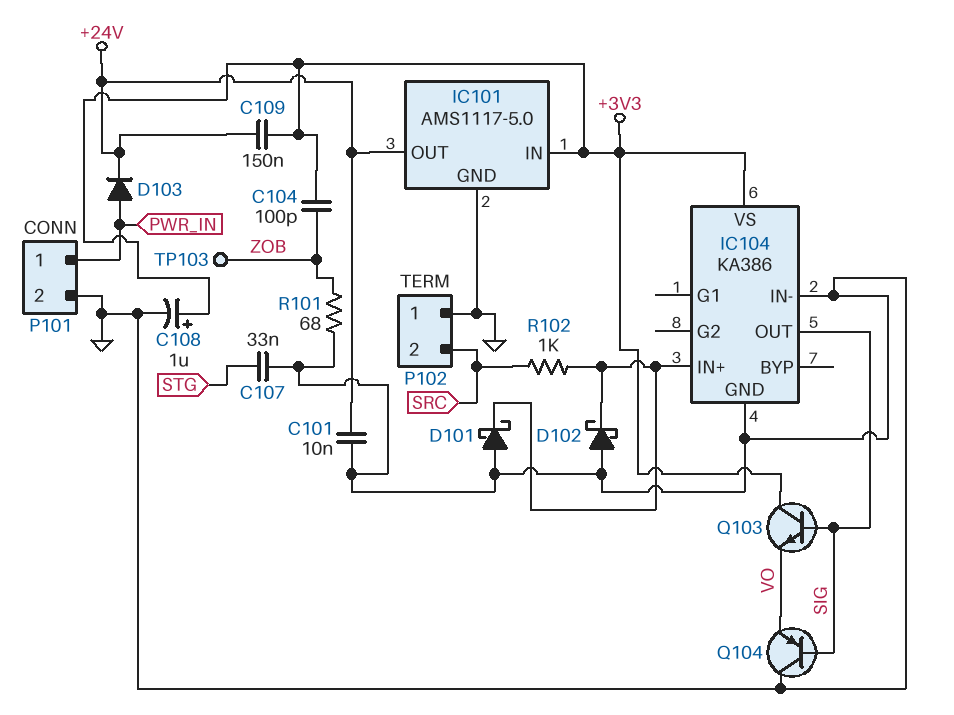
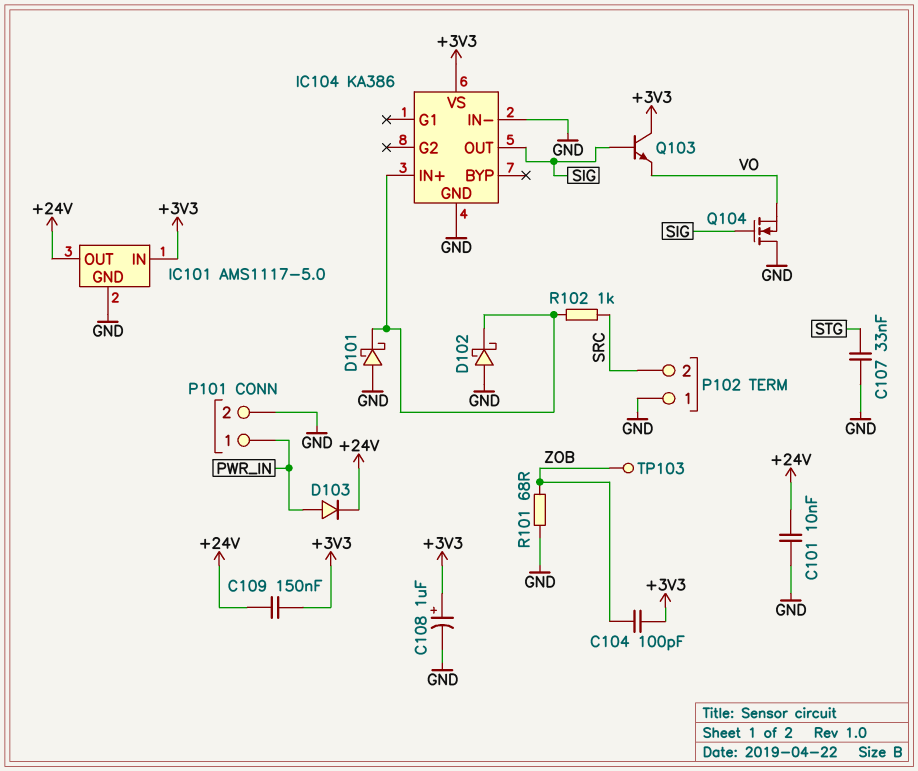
Q104: PNP (B SIG, C GND, E VO) -> NMOS (G SIG, D GND, S VO)

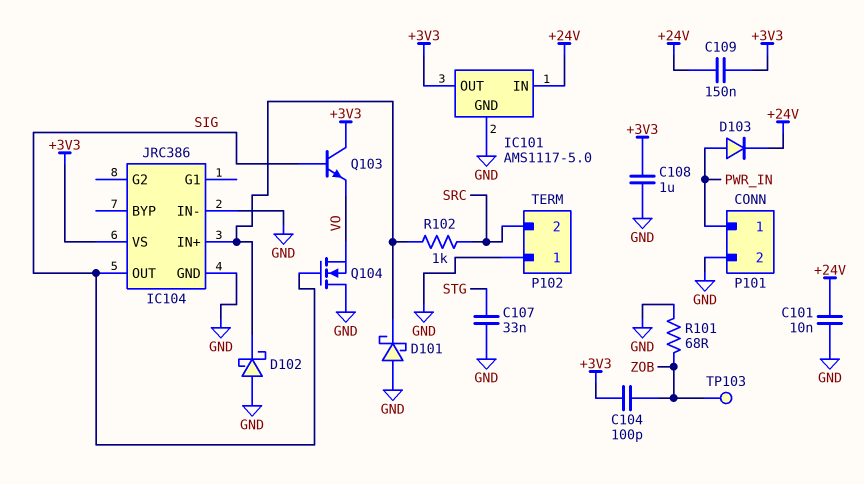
C108: 1uF (plus +3V3, minus GND) -> 1uF (+3V3, GND)
IC101 pin IN: +3V3 -> +24V
IC101 pin OUT: +24V -> +3V3
IC104: KA386 -> JRC386

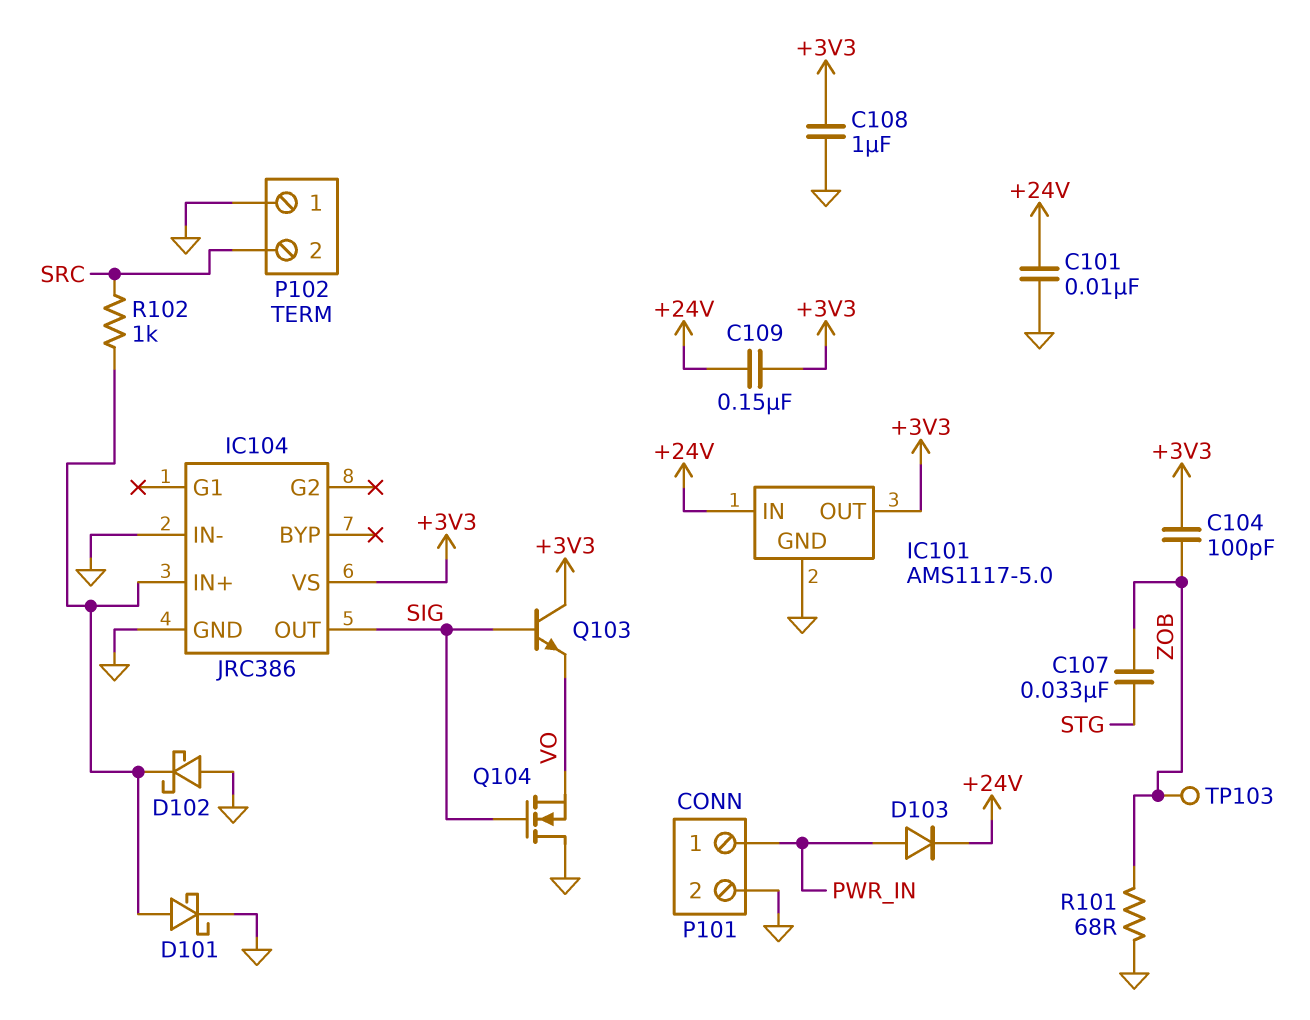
C107: 33nF (GND, STG) -> 33nF (STG, ZOB)
D101: schottky (A GND, K IC104/IN+) -> schottky (A IC104/IN+, K GND)

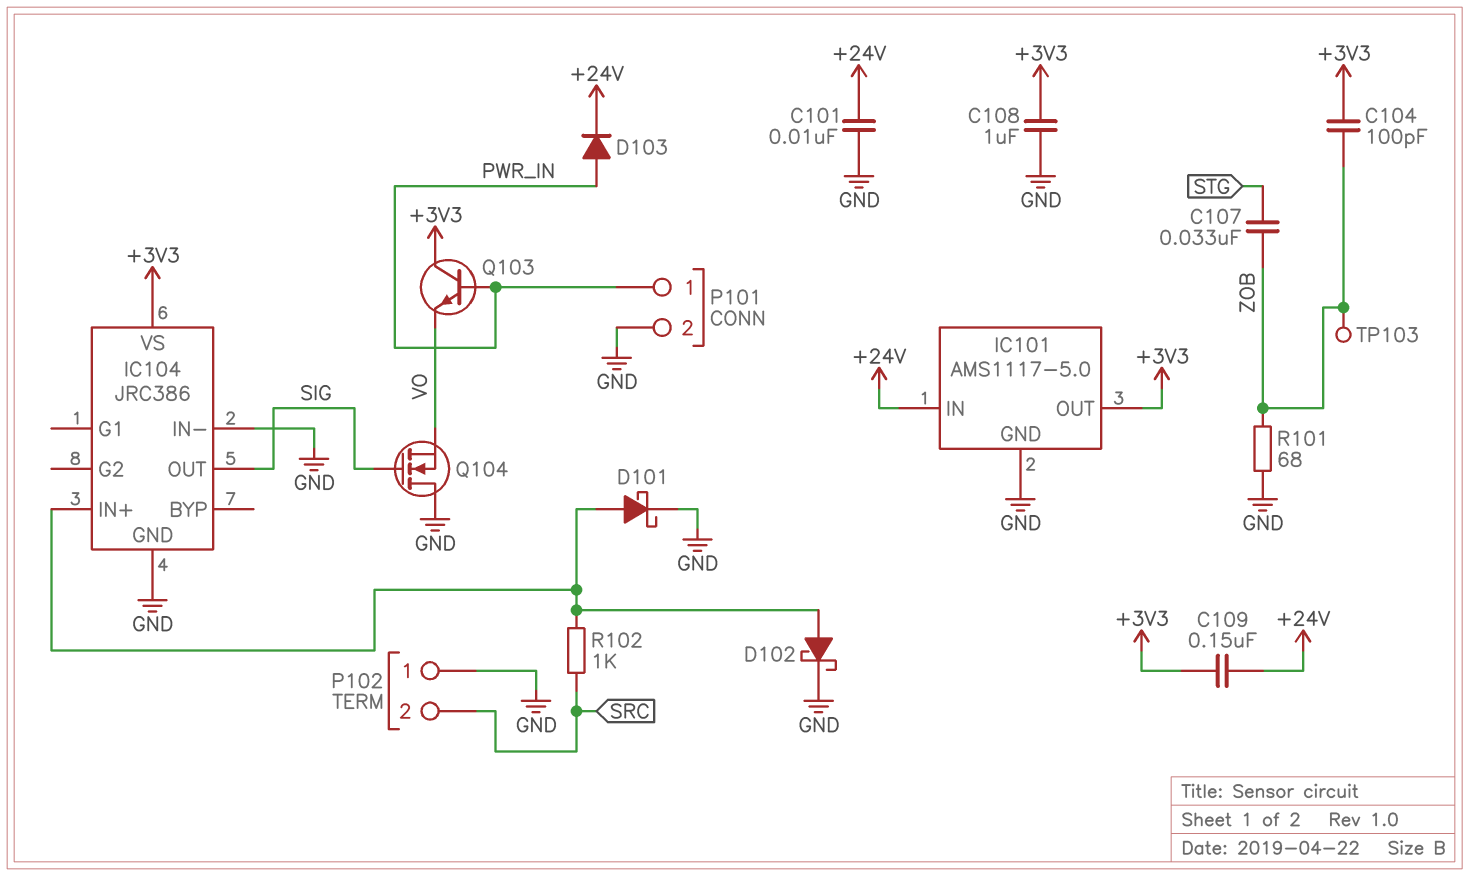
D102: schottky (A GND, K IC104/IN+) -> schottky (A IC104/IN+, K GND)
Q103: NPN (B SIG, C +3V3, E VO) -> NPN (B PWR_IN, C +3V3, E VO)

